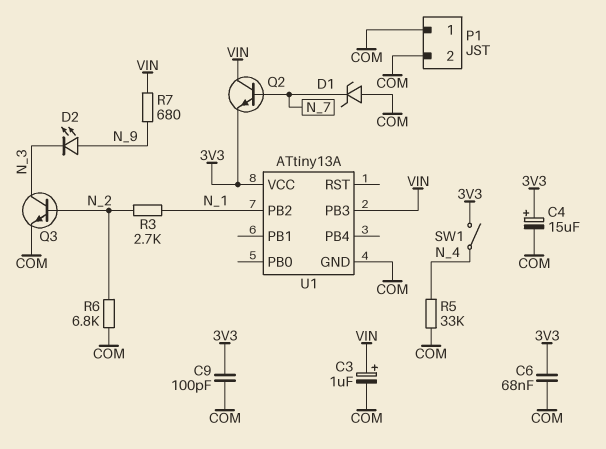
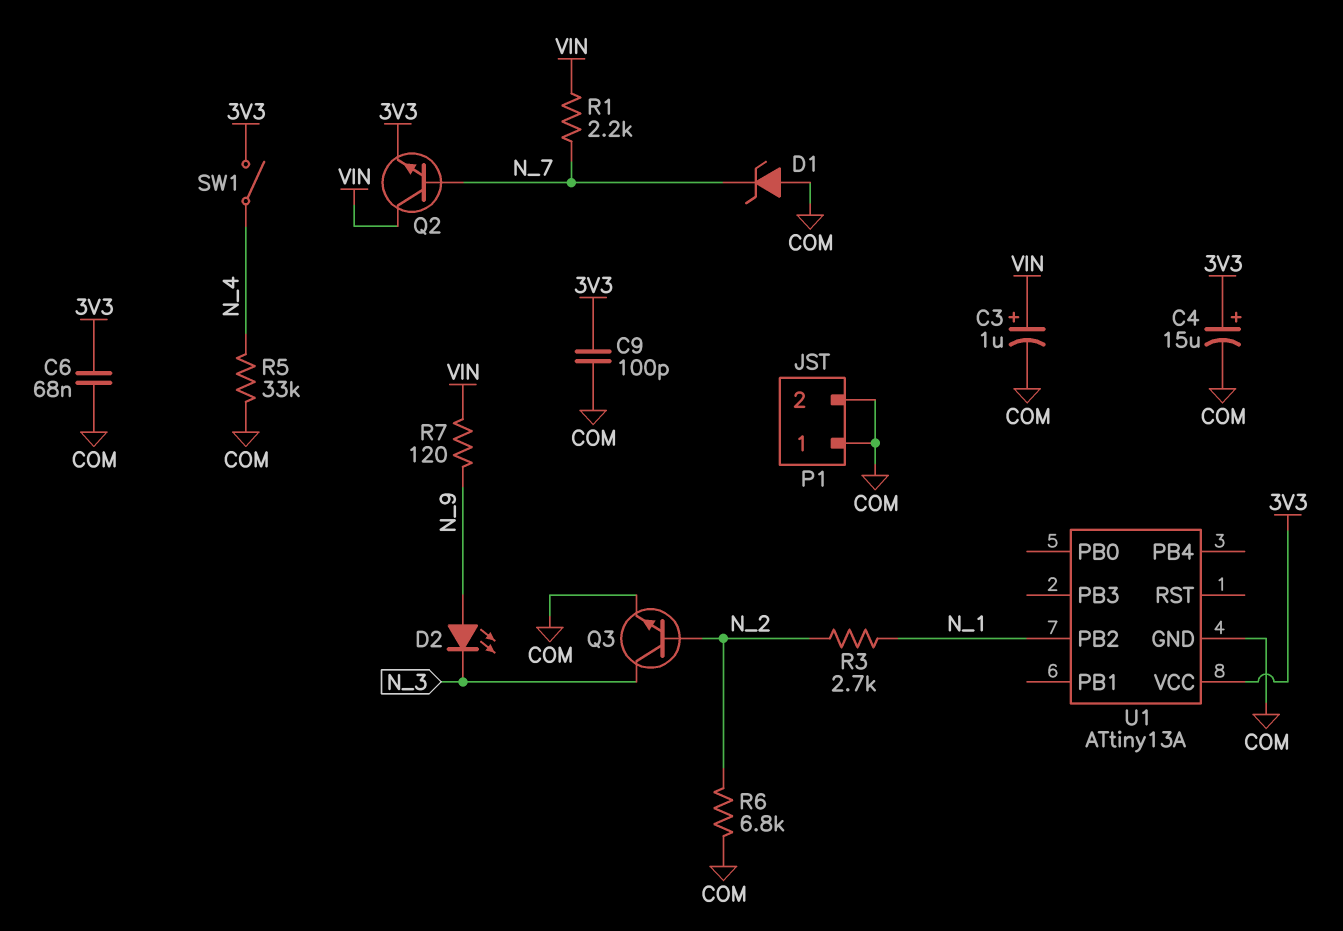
R1: none -> 2.2k (N_7, VIN)
R7: 680 (N_9, VIN) -> 120 (N_9, VIN)
U1 pin PB3: VIN -> none

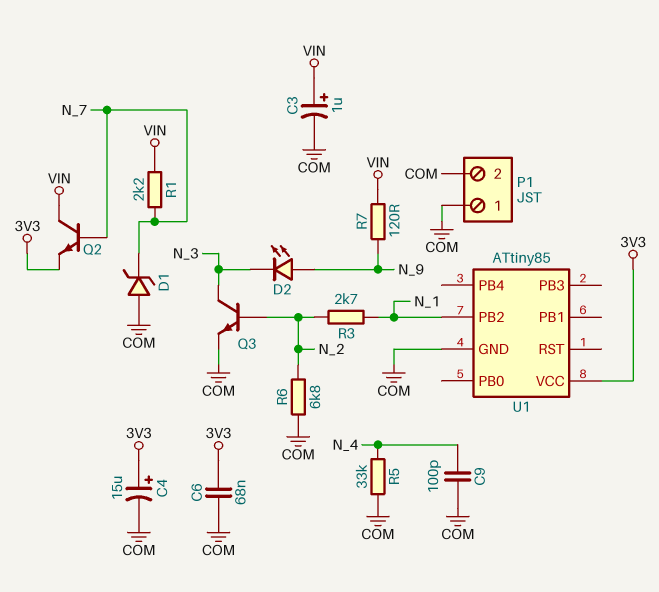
C9: 100pF (3V3, COM) -> 100pF (COM, N_4)
SW1: switch (3V3, N_4) -> none
U1: ATtiny13A -> ATtiny85

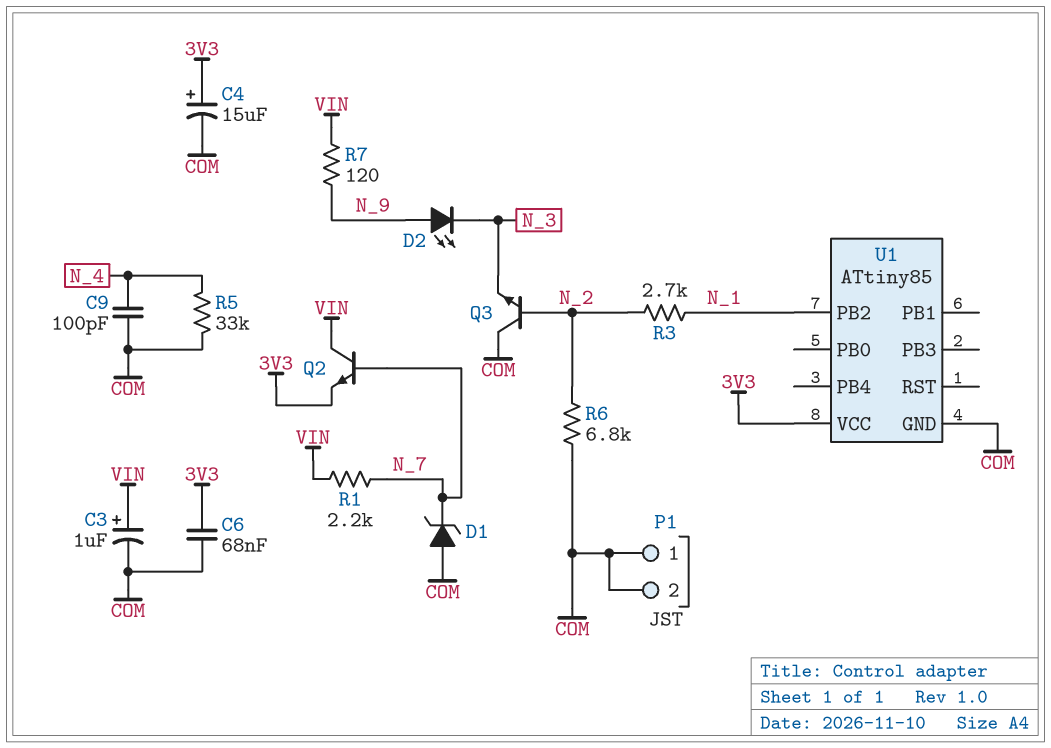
Q3: NPN (B N_2, C N_3, E COM) -> NPN (B N_2, C COM, E N_3)

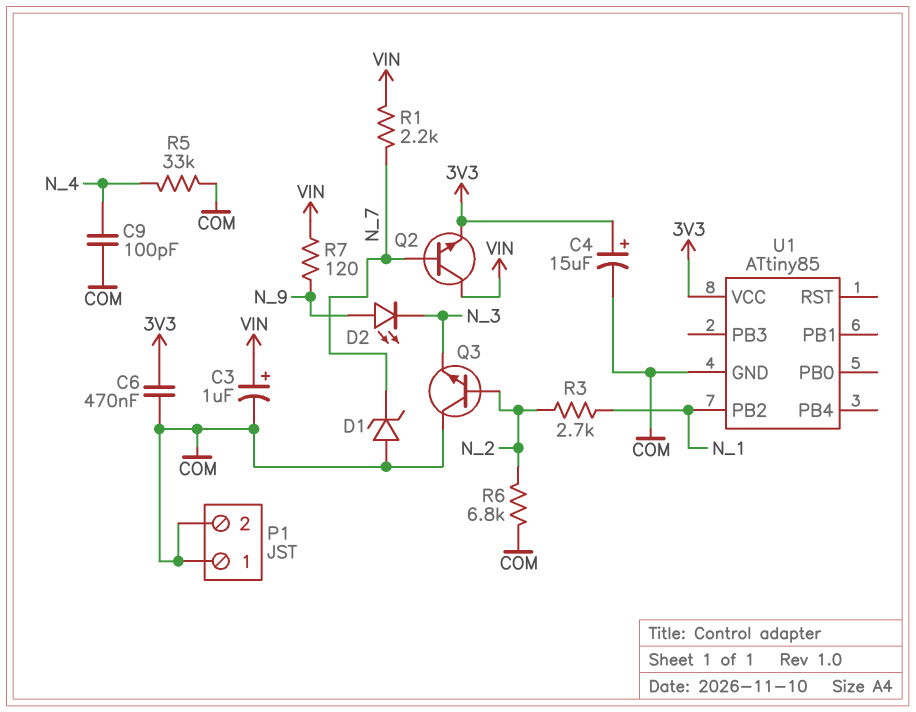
C6: 68nF (3V3, COM) -> 470nF (3V3, COM)

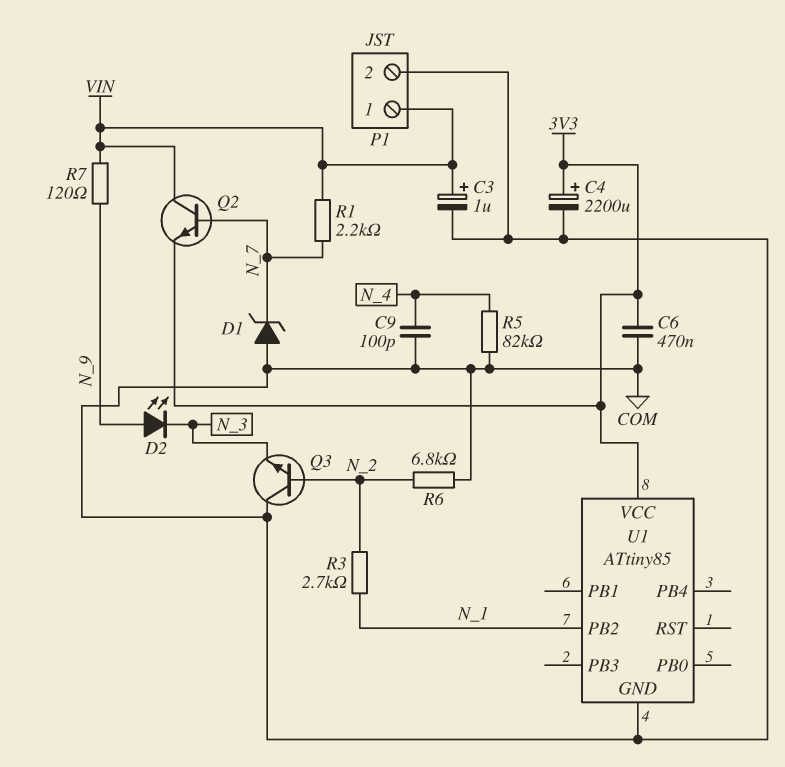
C4: 15uF (plus 3V3, minus COM) -> 2200uF (plus 3V3, minus COM)
P1 pin 1: COM -> VIN
R5: 33k (COM, N_4) -> 82k (COM, N_4)

